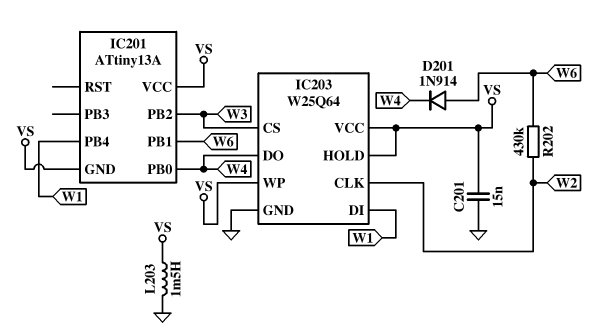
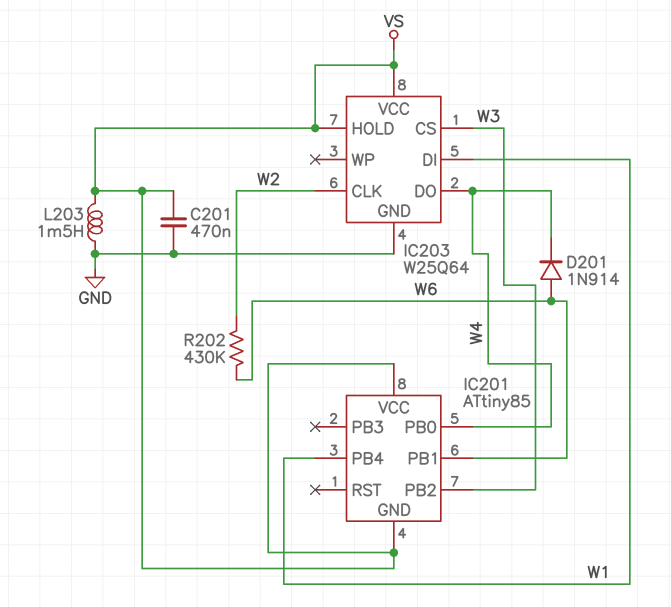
C201: 15nF (GND, VS) -> 470nF (GND, VS)
IC201: ATtiny13A -> ATtiny85
IC203 pin WP: VS -> none

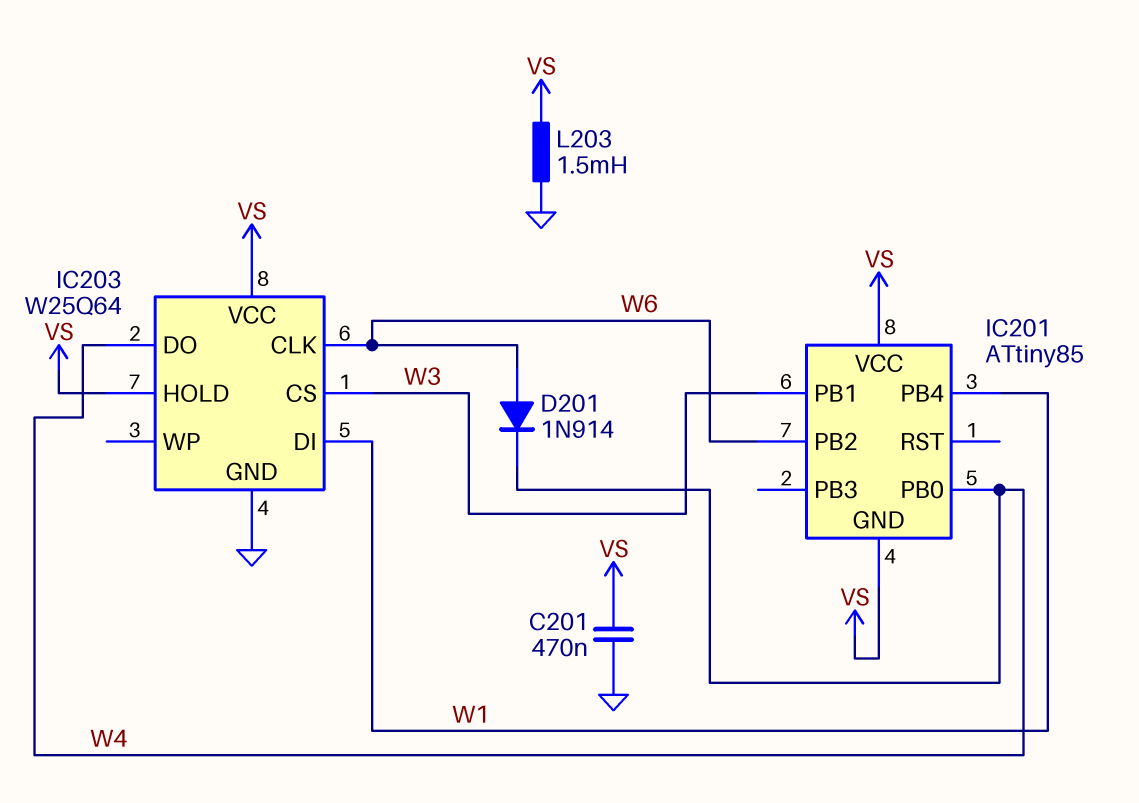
IC201 pin PB1: W6 -> W3
IC201 pin PB2: W3 -> W6
IC203 pin CLK: W2 -> W6
R202: 430k (W2, W6) -> none

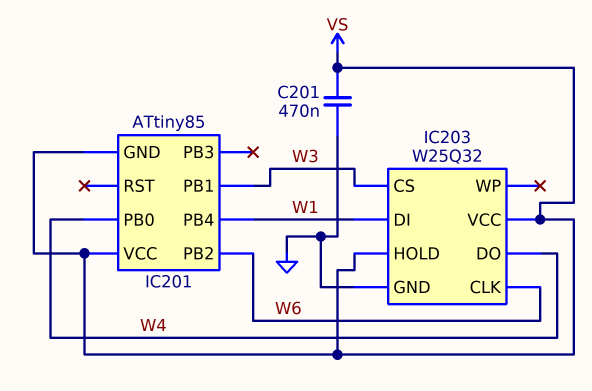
D201: diode 1N914 (A W6, K W4) -> none
IC203: W25Q64 -> W25Q32
L203: 1.5mH (GND, VS) -> none

